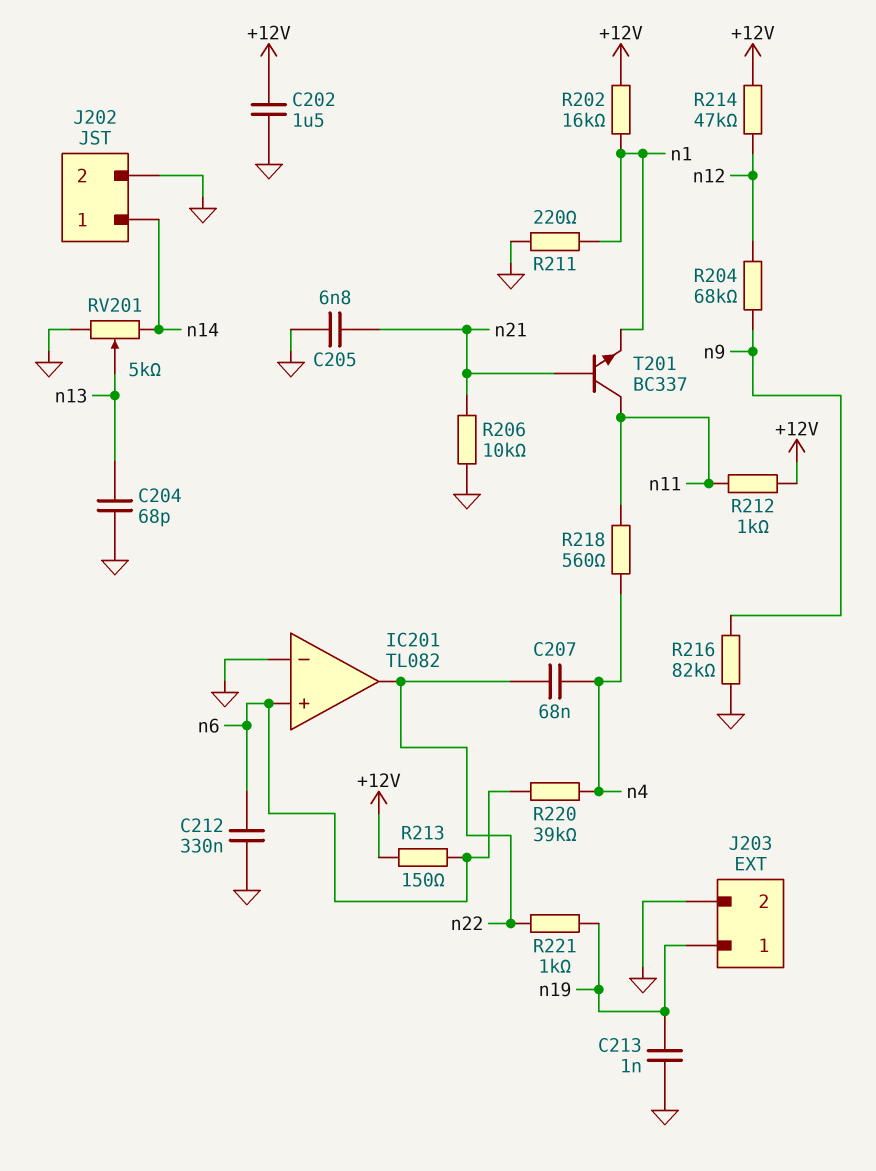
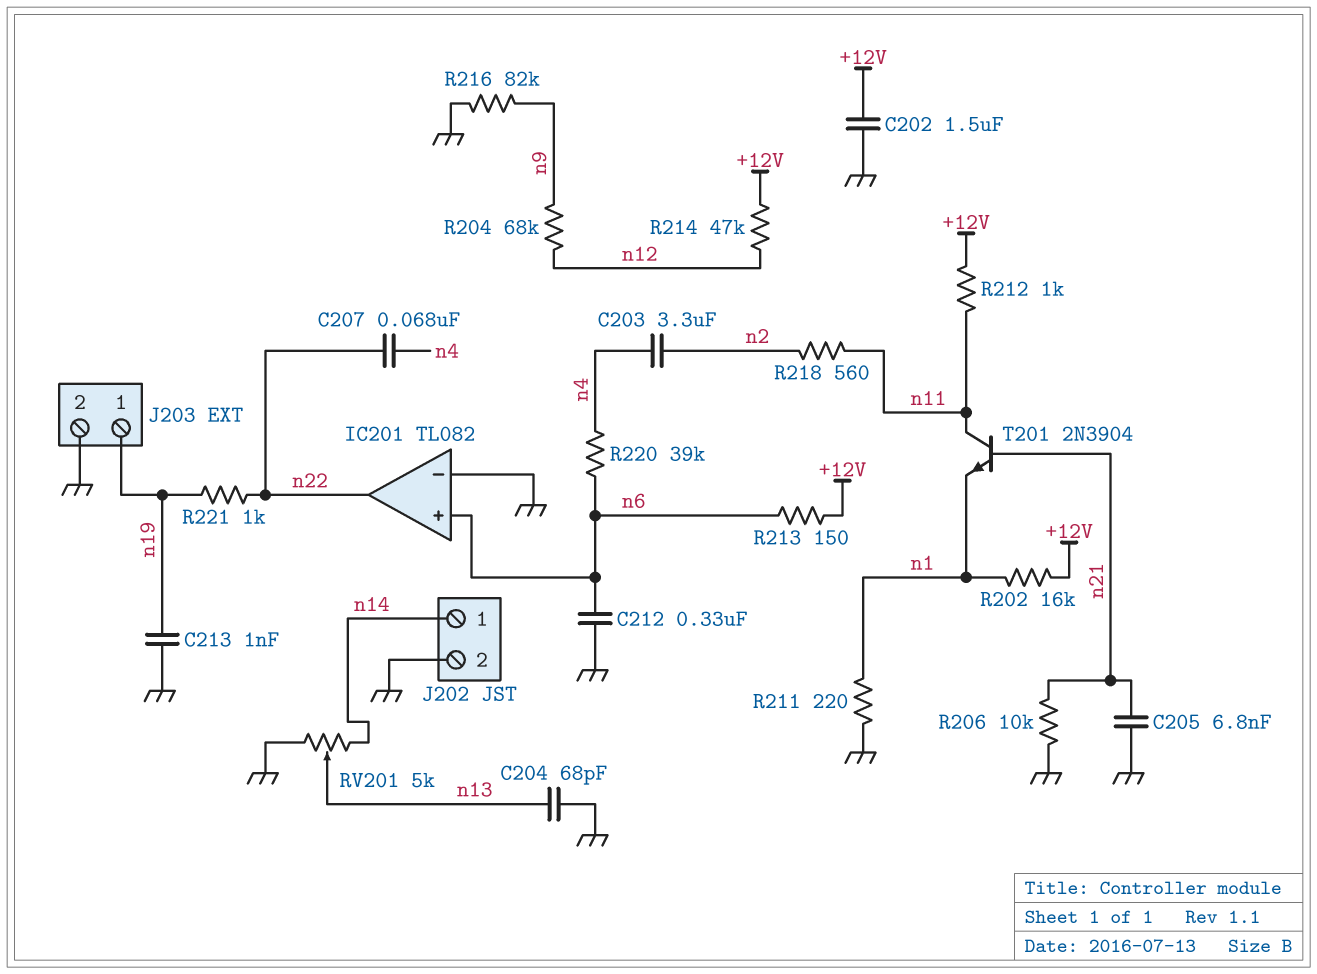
C203: none -> 3.3uF (n2, n4)
R218: 560 (n4, n11) -> 560 (n2, n11)
T201: NPN BC337 (B n21, C n11, E n1) -> NPN 2N3904 (B n21, C n11, E n1)

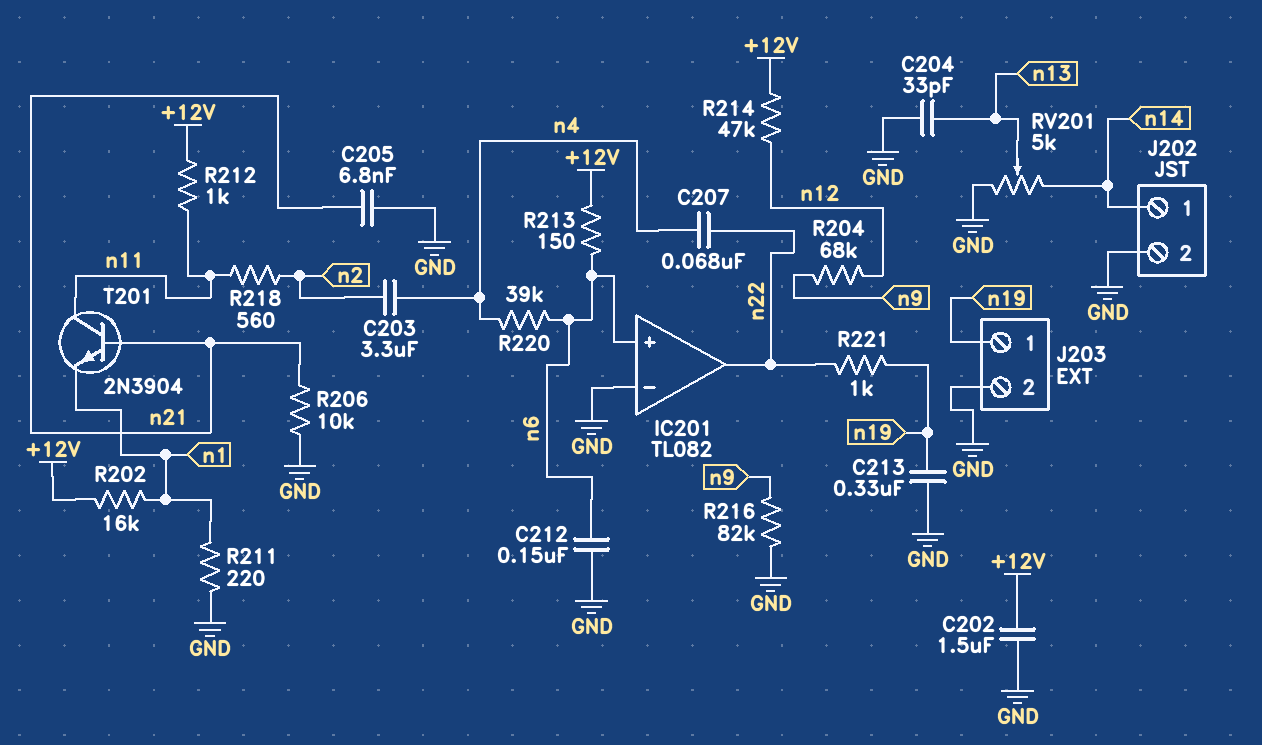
C204: 68pF (GND, n13) -> 33pF (GND, n13)
C212: 330nF (GND, n6) -> 150nF (GND, n6)
C213: 1nF (GND, n19) -> 330nF (GND, n19)

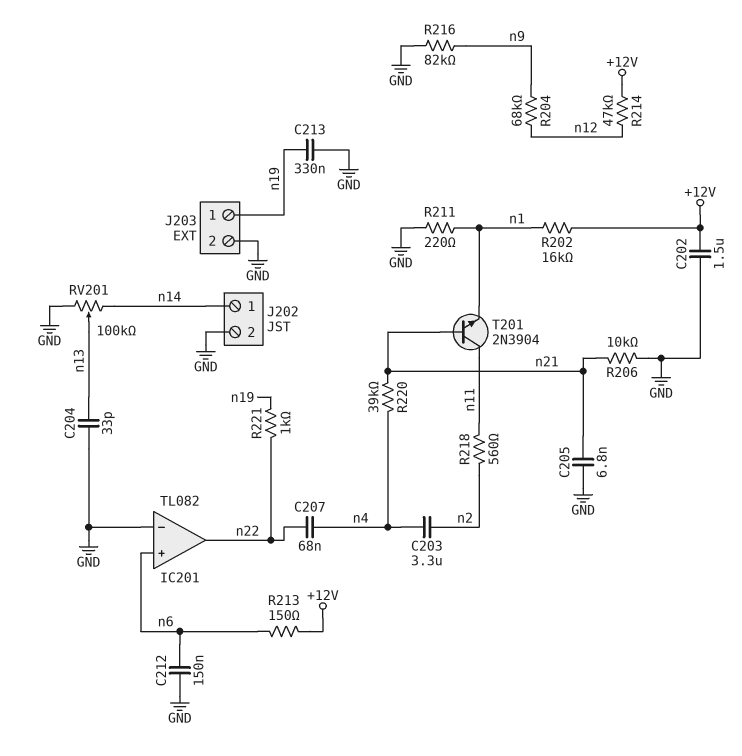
R212: 1k (+12V, n11) -> none
R220: 39k (n4, n6) -> 39k (n4, n21)
RV201: 5k (GND, n14, wiper n13) -> 100k (GND, n14, wiper n13)

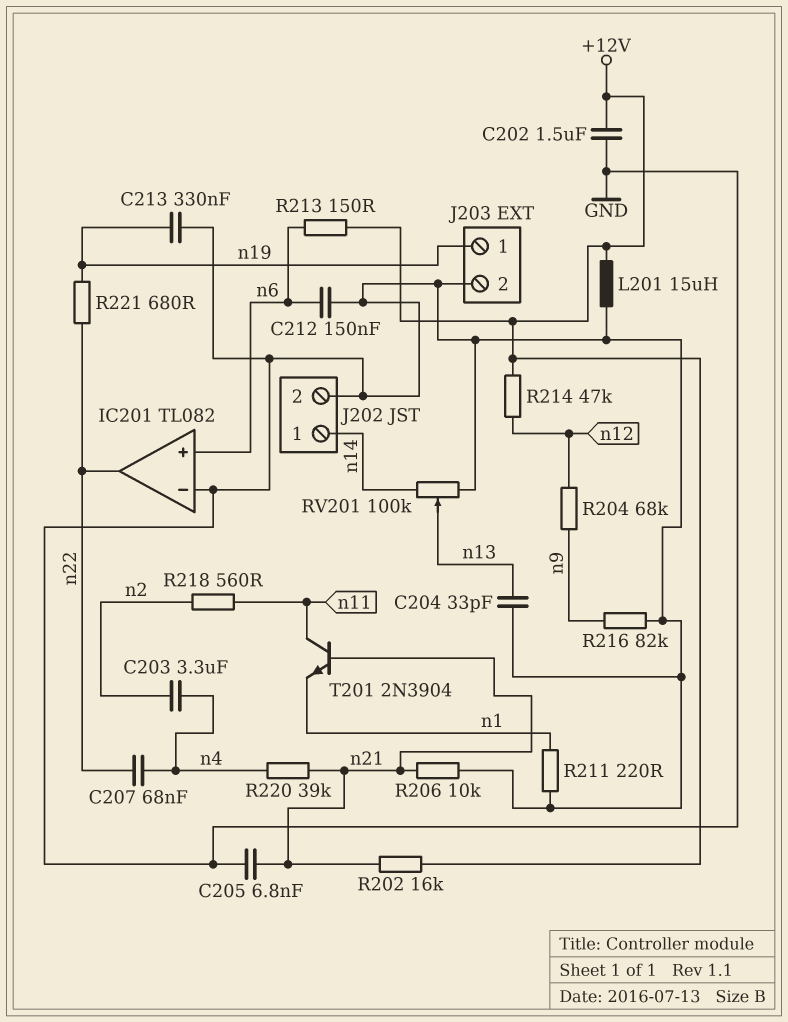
L201: none -> 15uH (+12V, GND)
R202: 16k (+12V, n1) -> 16k (+12V, n21)
R221: 1k (n19, n22) -> 680 (n19, n22)

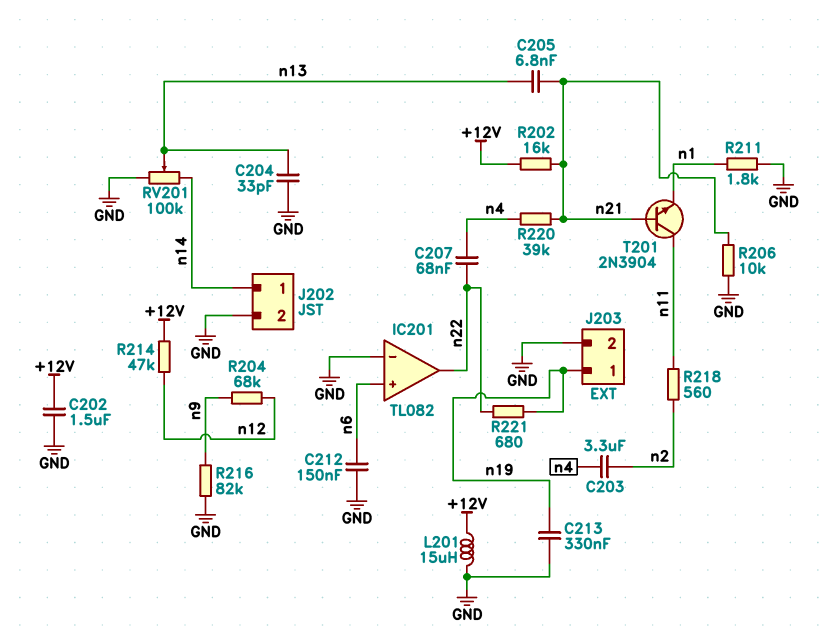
C205: 6.8nF (GND, n21) -> 6.8nF (n13, n21)
R211: 220 (GND, n1) -> 1.8k (GND, n1)
R213: 150 (+12V, n6) -> none

